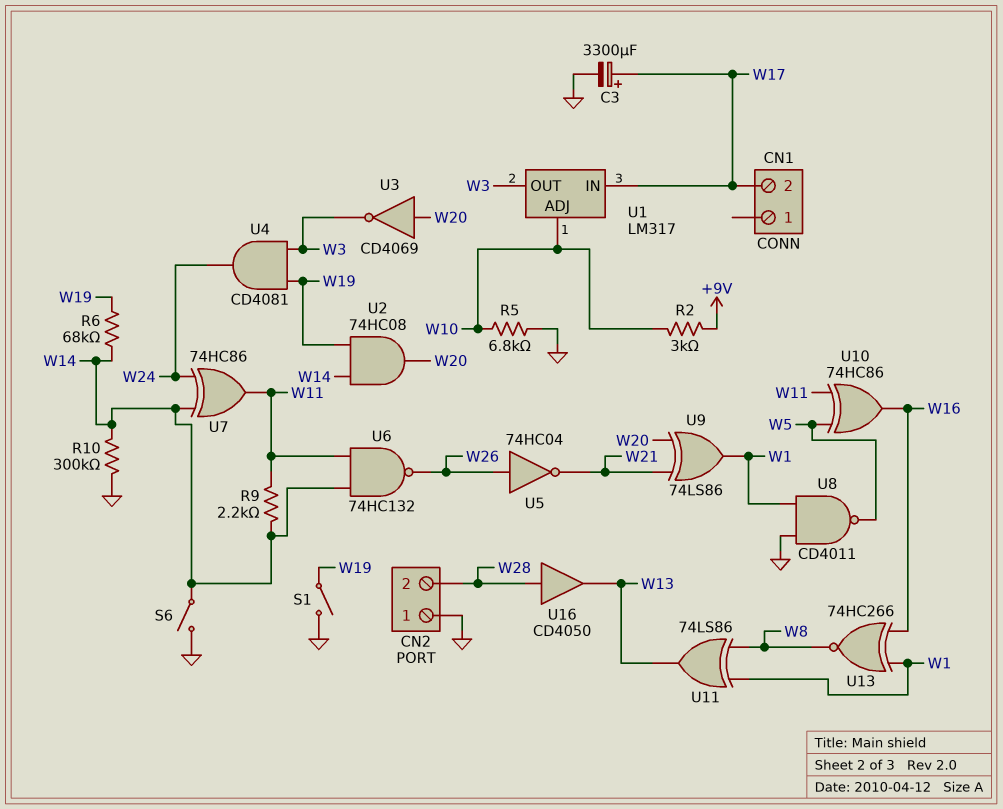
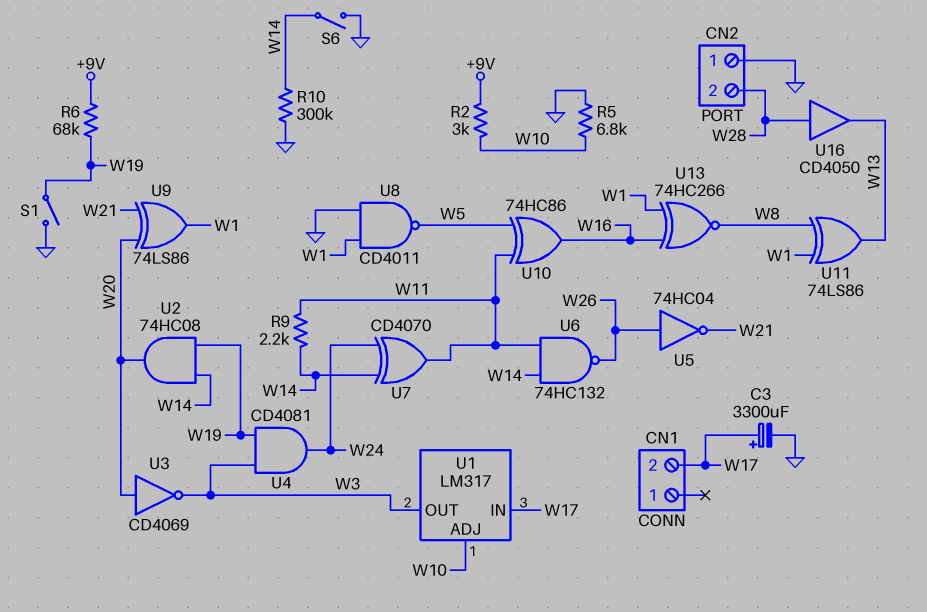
R6: 68k (W14, W19) -> 68k (+9V, W19)
U7: XOR 74HC86 (in W14, in W24, out W11) -> XOR CD4070 (in W14, in W24, out W11)

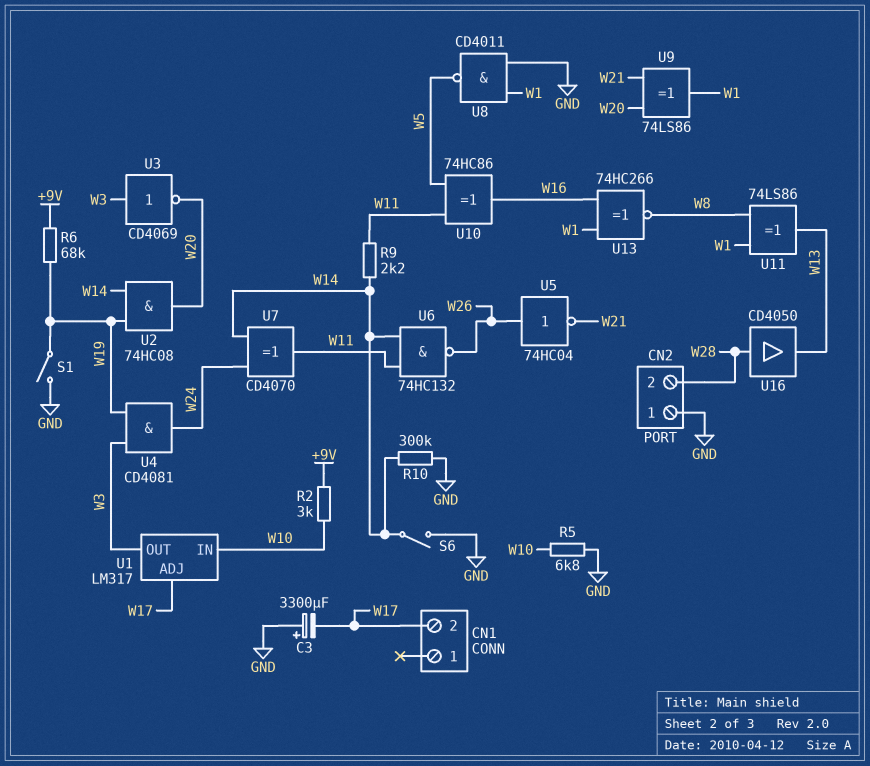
C3: 3300uF (plus W17, minus GND) -> 3300uF (plus GND, minus W17)
U1 pin ADJ: W10 -> W17
U1 pin IN: W17 -> W10
U3: NOT CD4069 (in W20, out W3) -> NOT CD4069 (in W3, out W20)

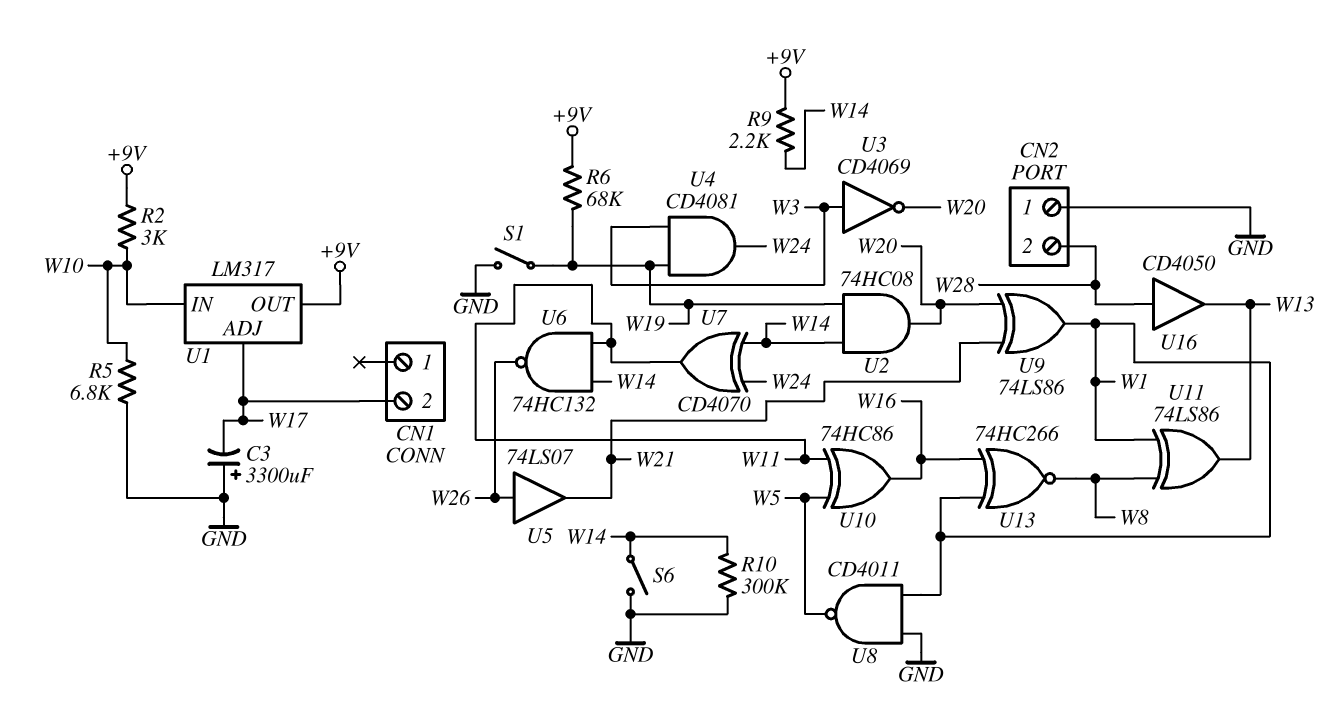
R9: 2.2k (W11, W14) -> 2.2k (+9V, W14)
U1 pin OUT: W3 -> +9V
U5: NOT 74HC04 (in W26, out W21) -> buffer 74LS07 (in W26, out W21)

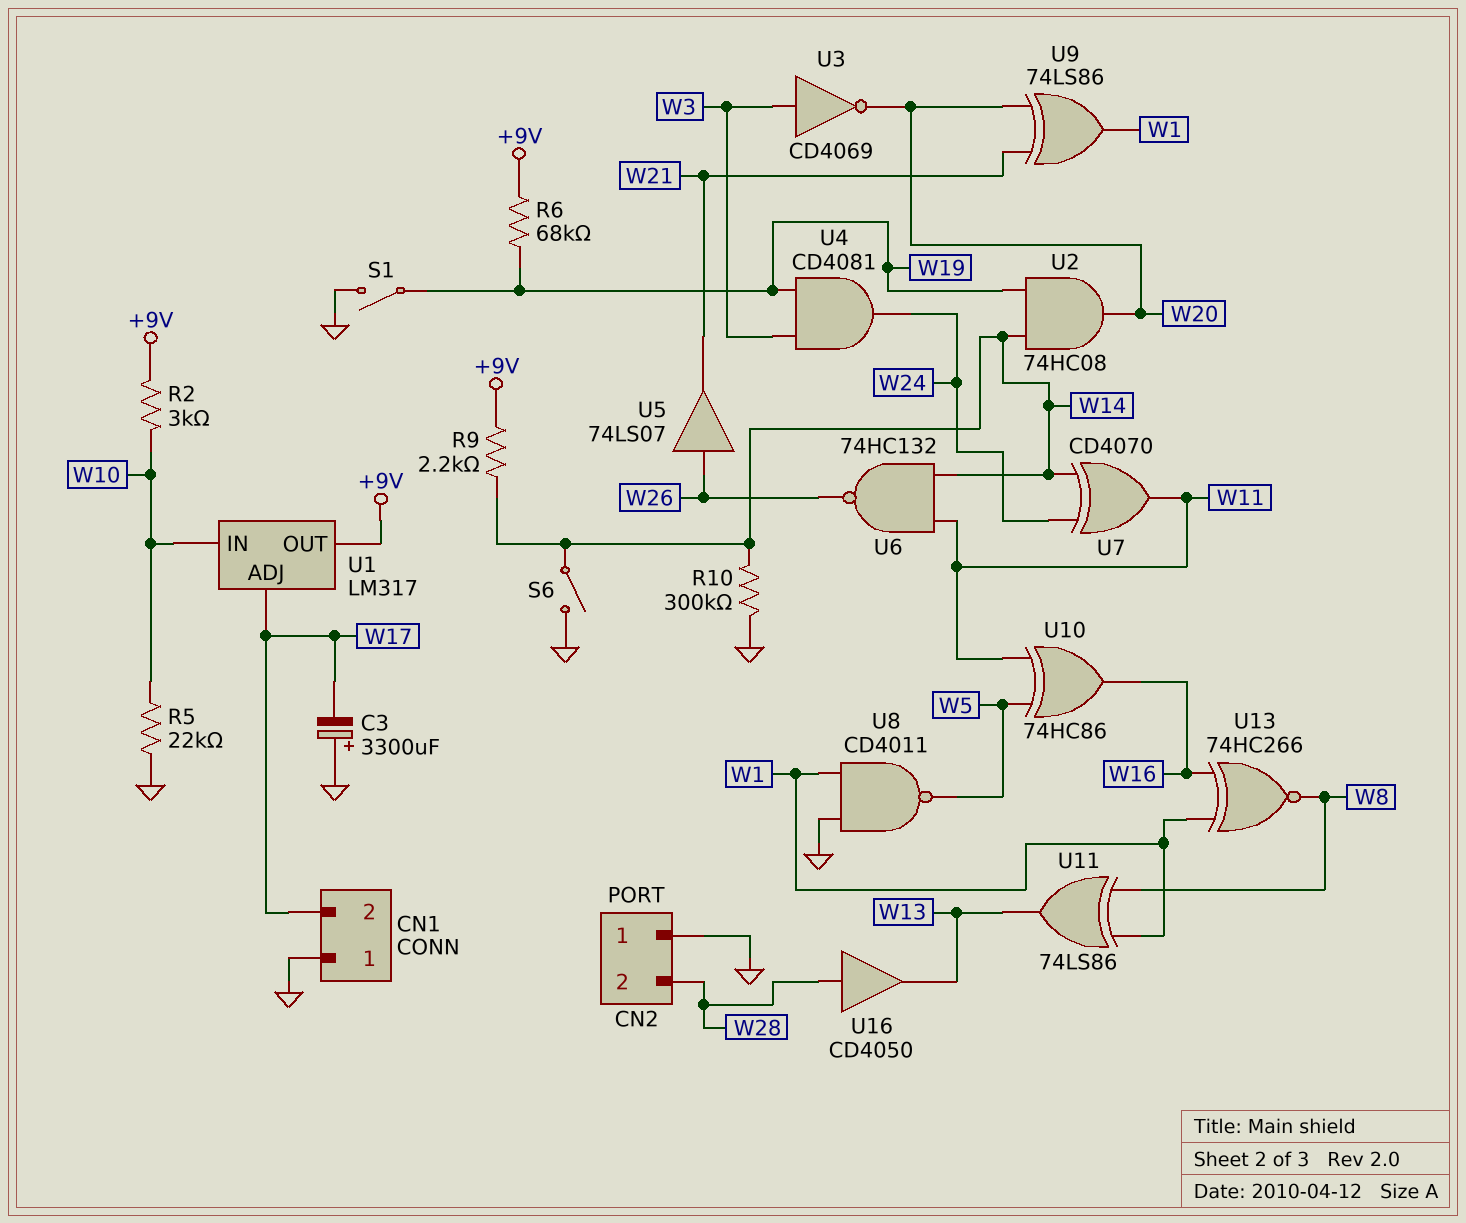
CN1 pin 1: none -> GND
R5: 6.8k (GND, W10) -> 22k (GND, W10)

